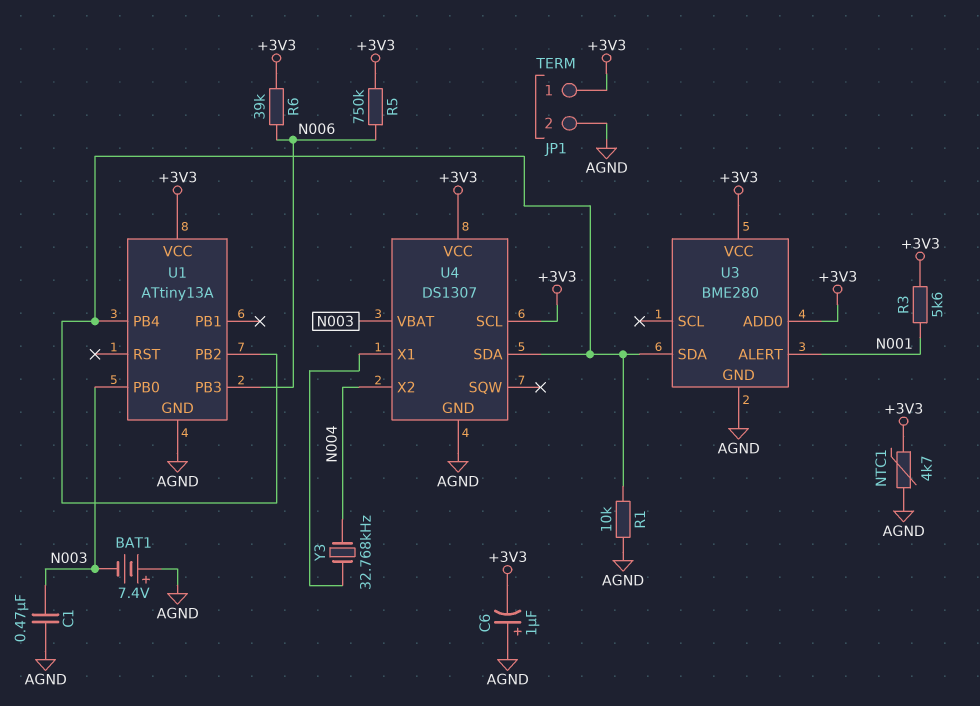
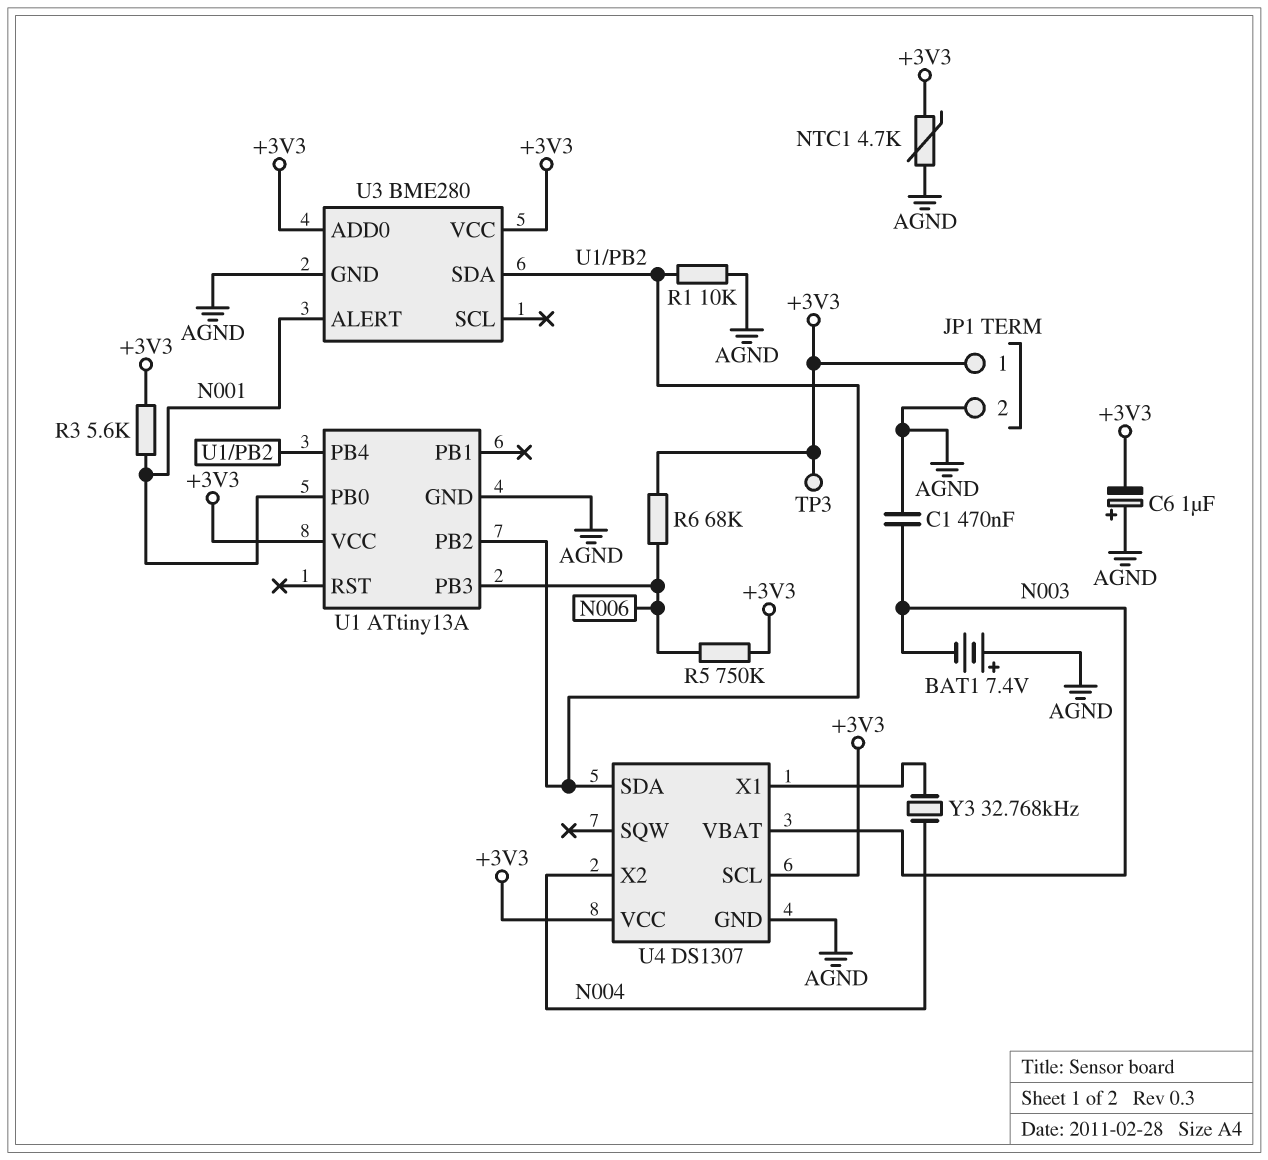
R6: 39k (+3V3, N006) -> 68k (+3V3, N006)
TP3: none -> test point (+3V3)
U1 pin PB0: N003 -> N001

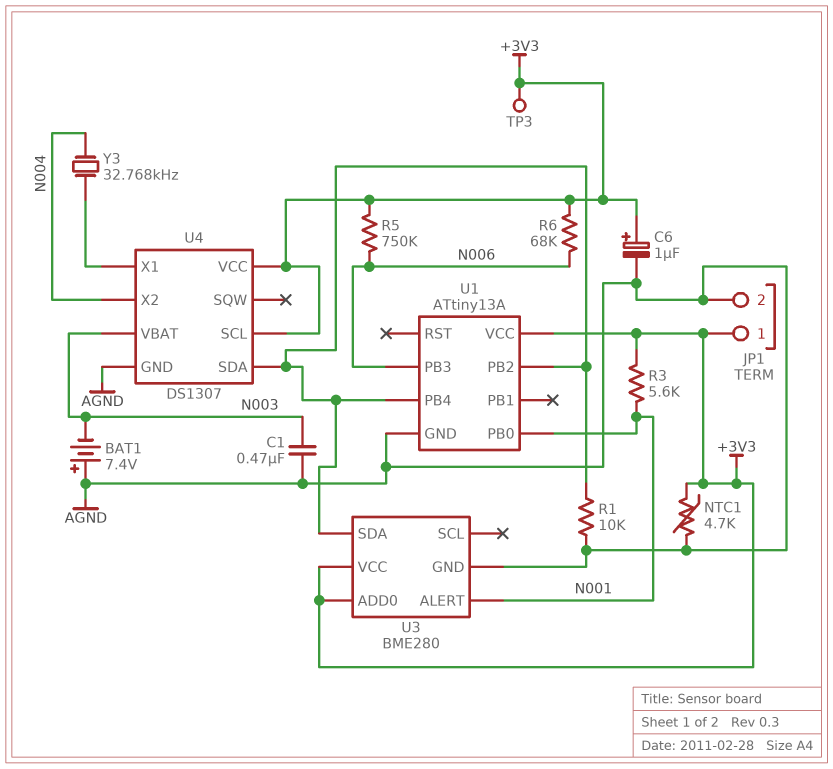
C6: 1uF (plus AGND, minus +3V3) -> 1uF (plus +3V3, minus AGND)

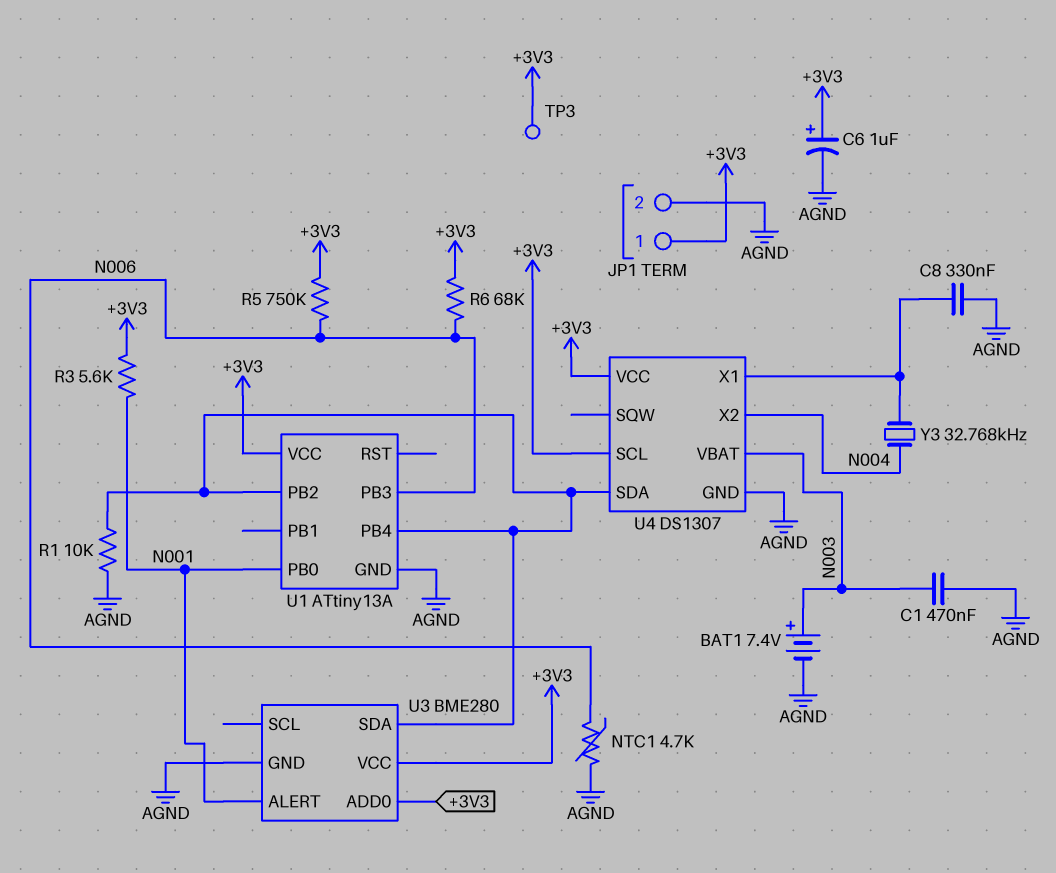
BAT1: 7.4V (plus AGND, minus N003) -> 7.4V (plus N003, minus AGND)
C8: none -> 330nF (AGND, U4/X1)
NTC1: 4.7k (+3V3, AGND) -> 4.7k (AGND, N006)

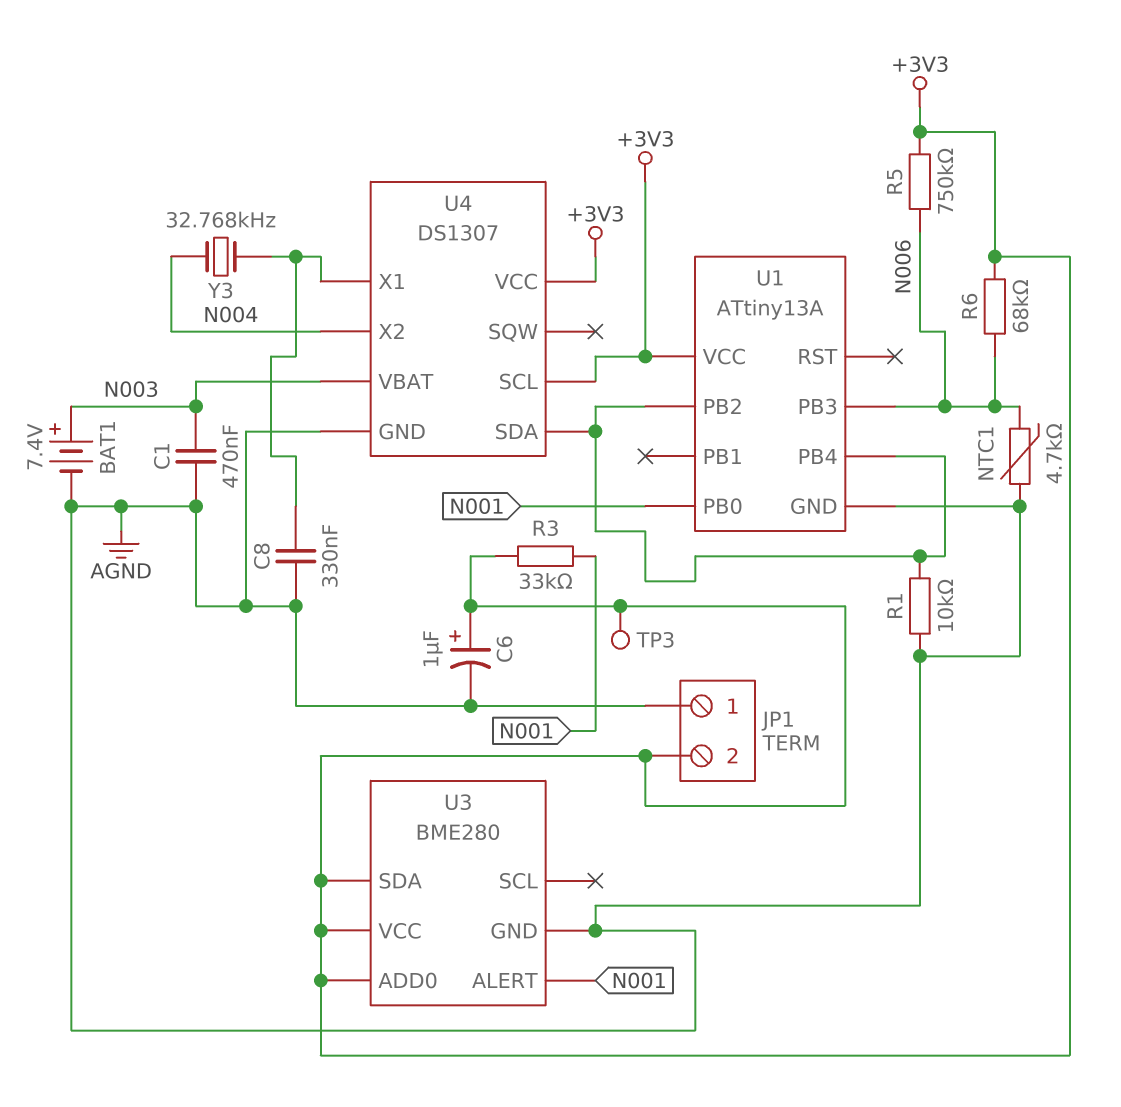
JP1 pin 1: +3V3 -> AGND
JP1 pin 2: AGND -> +3V3
R3: 5.6k (+3V3, N001) -> 33k (+3V3, N001)
U3 pin SDA: U1/PB2 -> +3V3

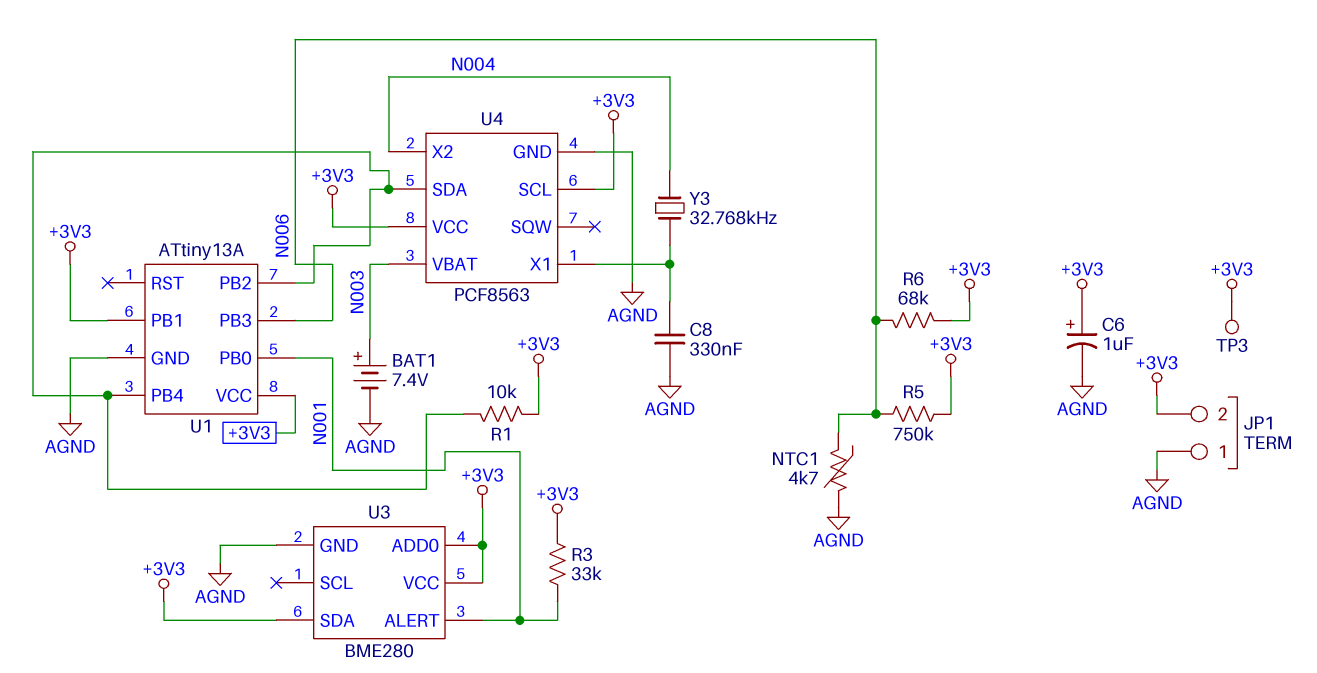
C1: 470nF (AGND, N003) -> none
R1: 10k (AGND, U1/PB2) -> 10k (+3V3, U1/PB2)
U1 pin PB1: none -> +3V3
U4: DS1307 -> PCF8563

